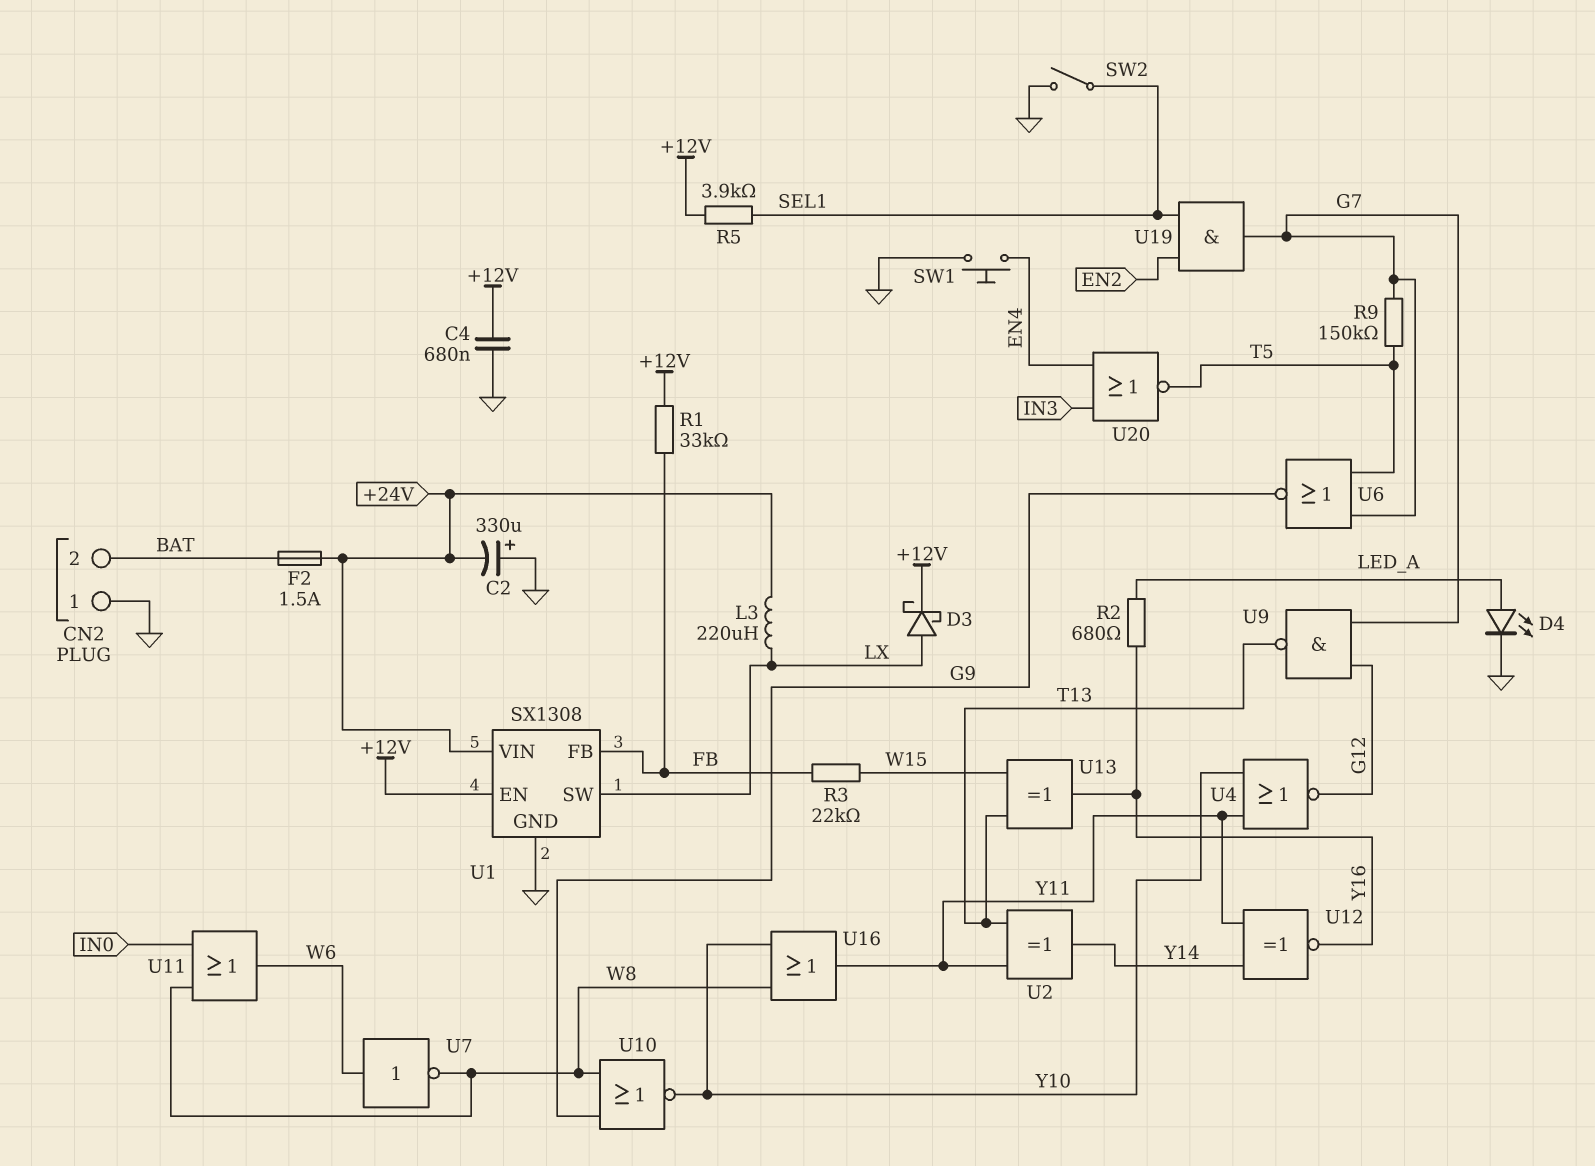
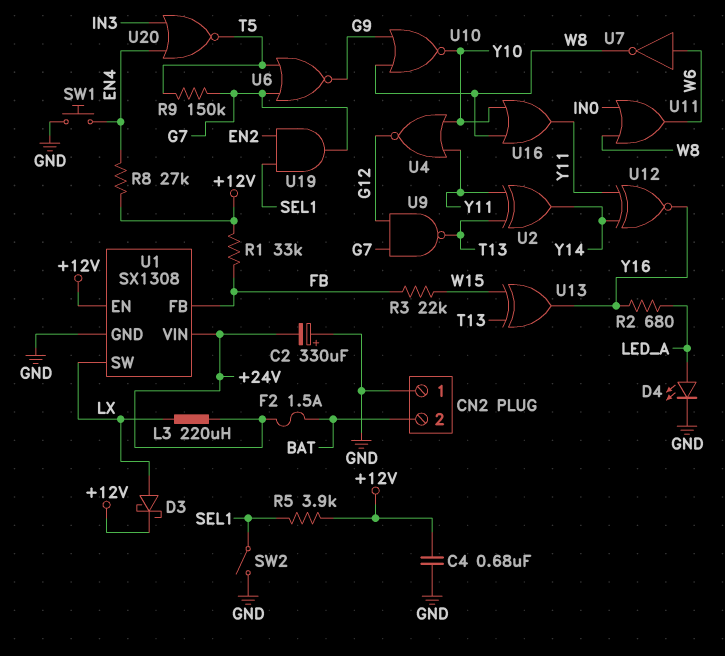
R8: none -> 27k (+12V, EN4)

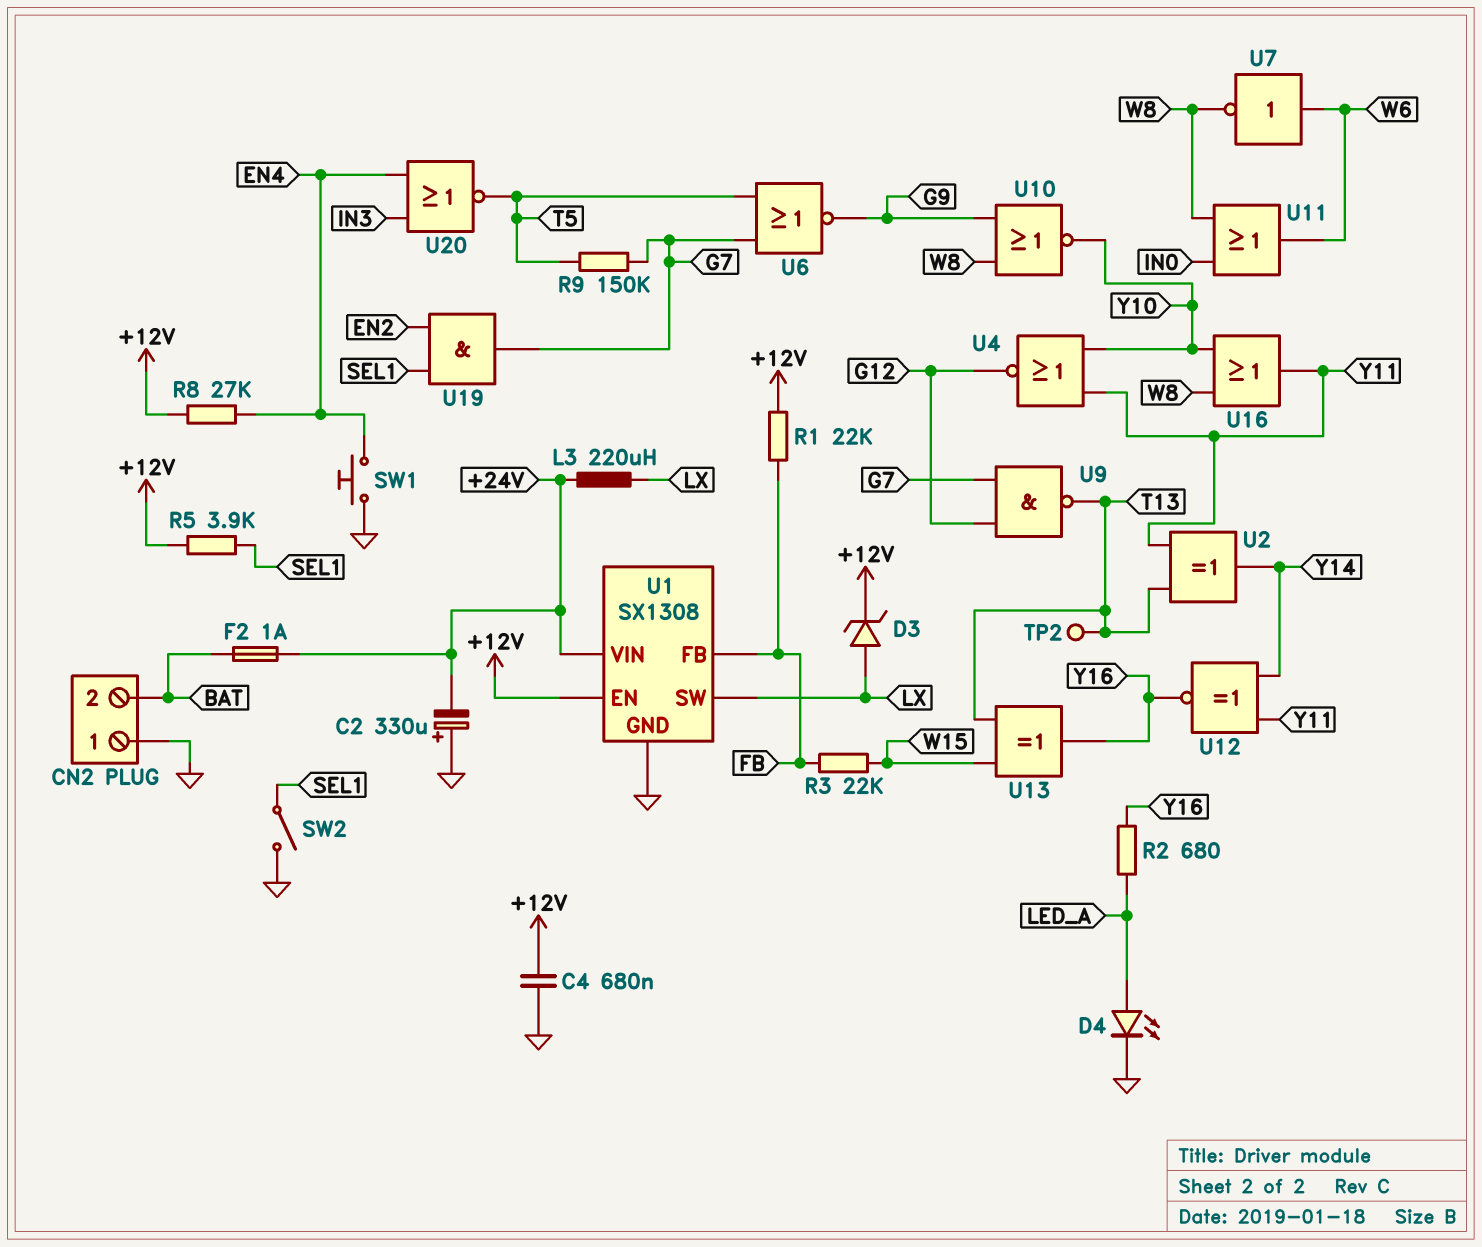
D3: schottky (A LX, K +12V) -> zener (A LX, K +12V)
F2: 1.5A (+24V, BAT) -> 1A (+24V, BAT)
R1: 33k (+12V, FB) -> 22k (+12V, FB)
TP2: none -> test point (T13)

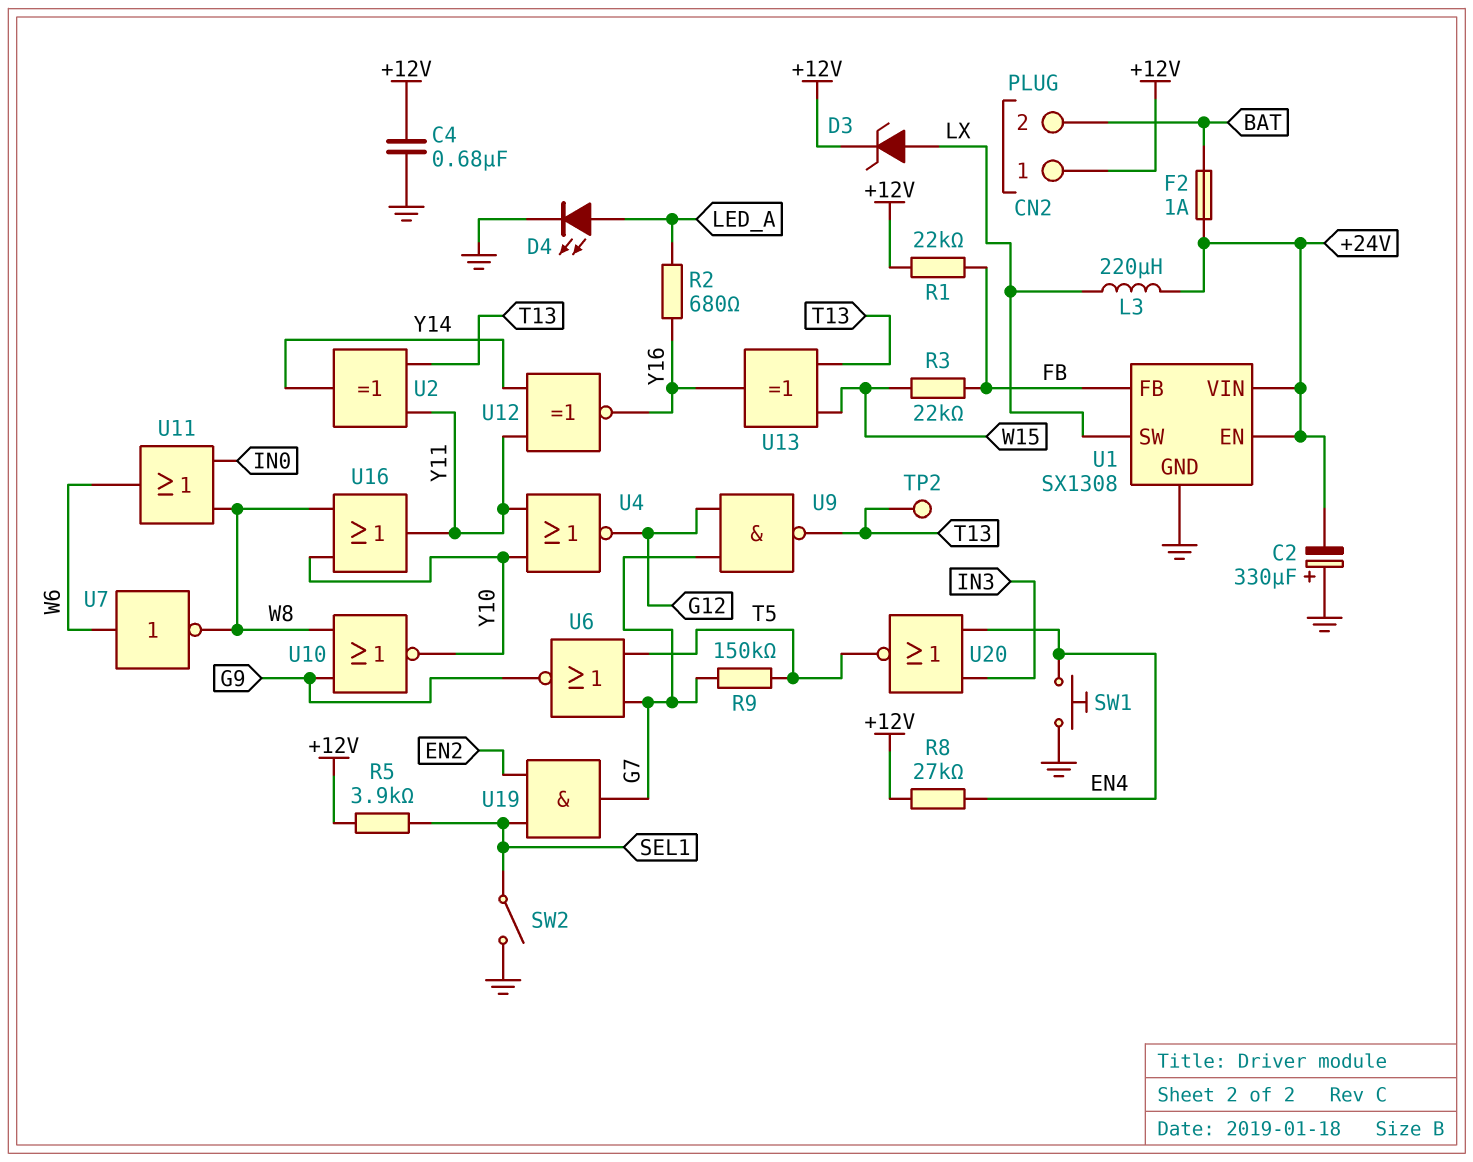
CN2 pin 1: GND -> +12V
U1 pin EN: +12V -> +24V

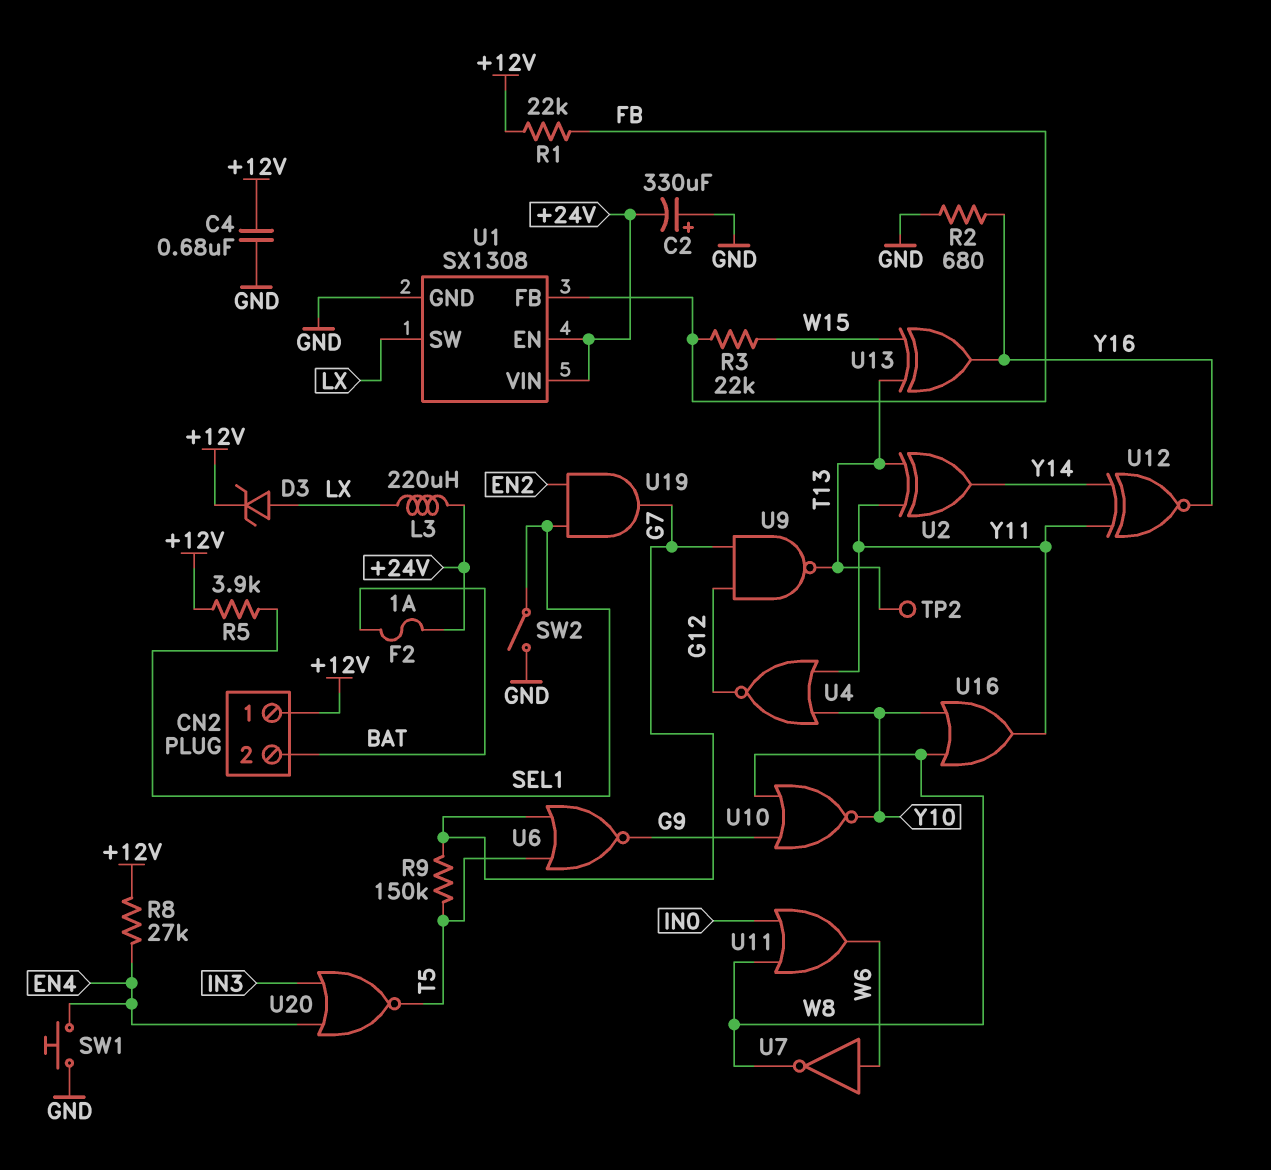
D4: LED (A LED_A, K GND) -> none
R2: 680 (LED_A, Y16) -> 680 (GND, Y16)

